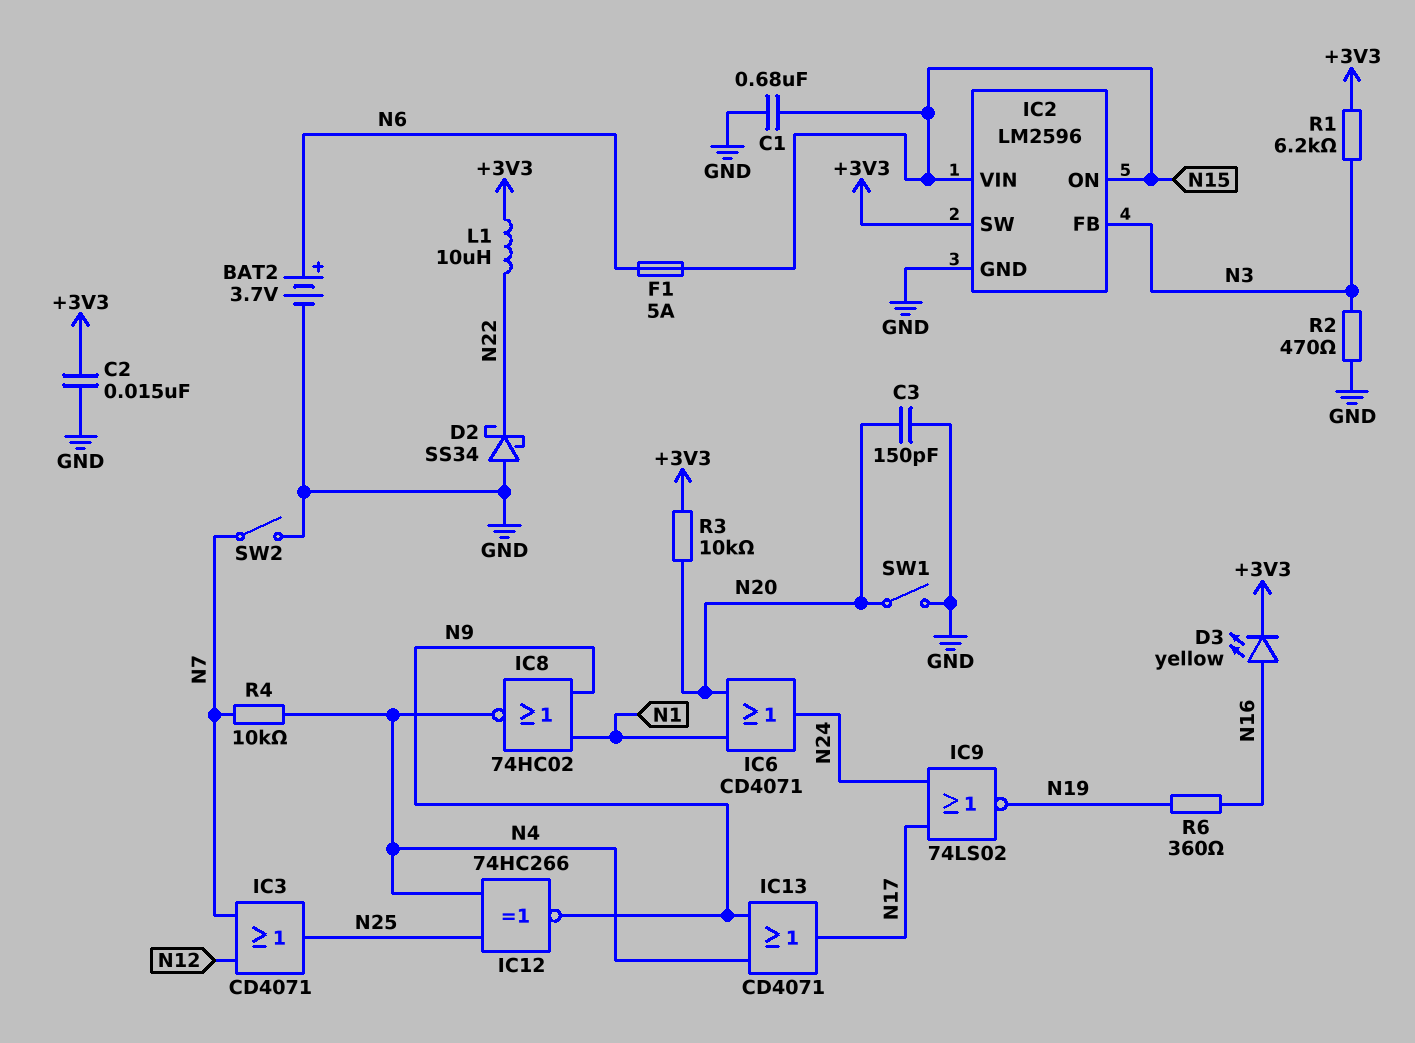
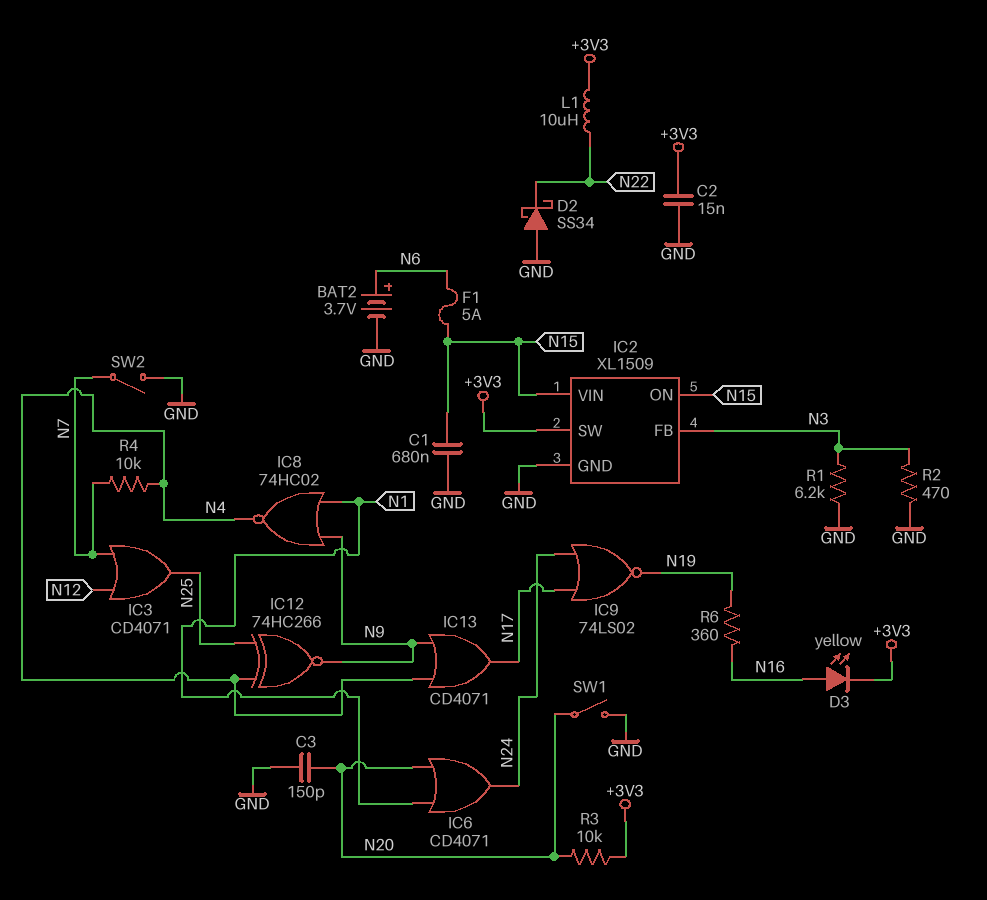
IC2: LM2596 -> XL1509
R1: 6.2k (+3V3, N3) -> 6.2k (GND, N3)

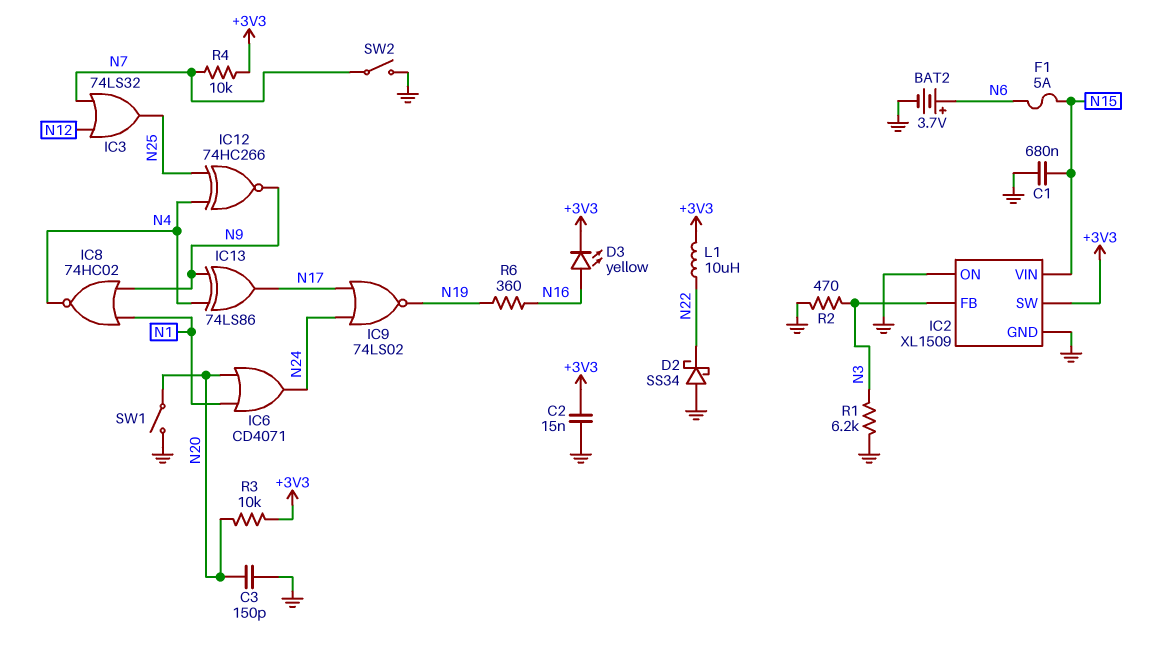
IC2 pin ON: N15 -> GND
IC3: OR CD4071 (in N7, in N12, out N25) -> OR 74LS32 (in N7, in N12, out N25)
IC13: OR CD4071 (in N4, in N9, out N17) -> XOR 74LS86 (in N4, in N9, out N17)
R4: 10k (N4, N7) -> 10k (+3V3, N7)

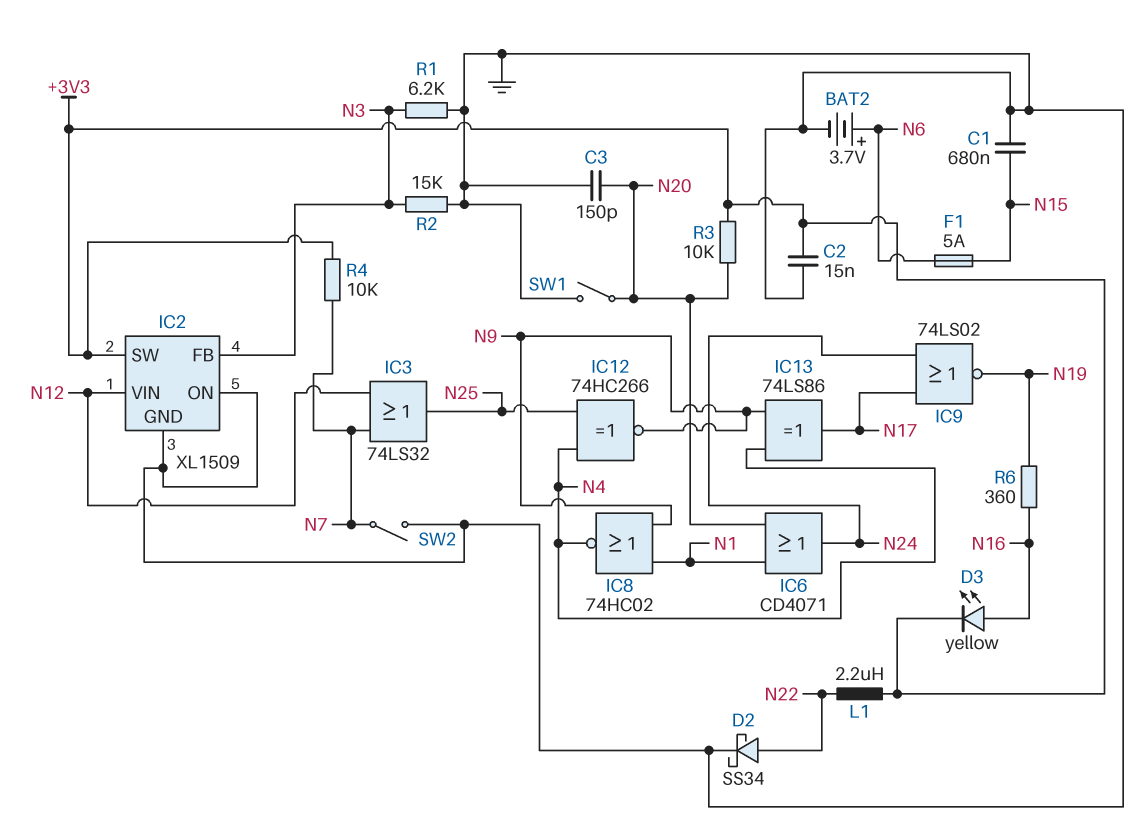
D2: schottky SS34 (A GND, K N22) -> schottky SS34 (A N22, K GND)
IC2 pin VIN: N15 -> N12
L1: 10uH (+3V3, N22) -> 2.2uH (+3V3, N22)
R2: 470 (GND, N3) -> 15k (GND, N3)

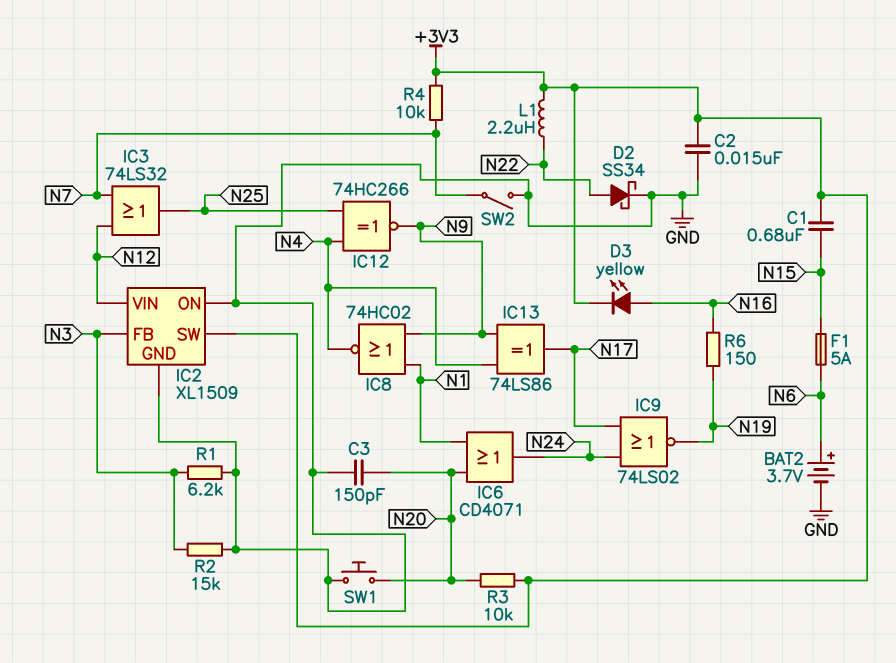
C1: 680nF (GND, N15) -> 680nF (+3V3, N15)
R6: 360 (N16, N19) -> 150 (N16, N19)
SW1: switch (GND, N20) -> button (GND, N20)

